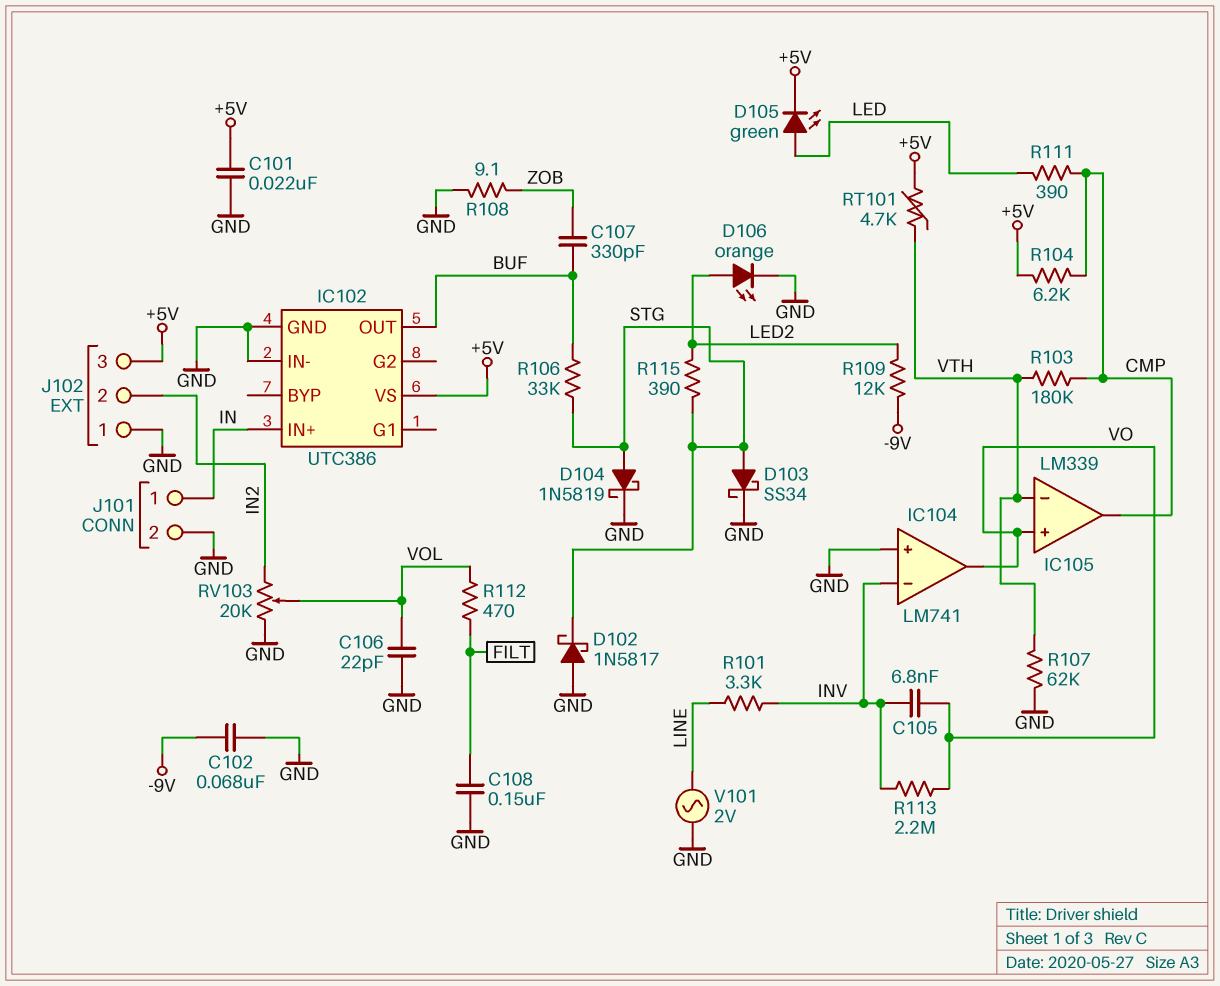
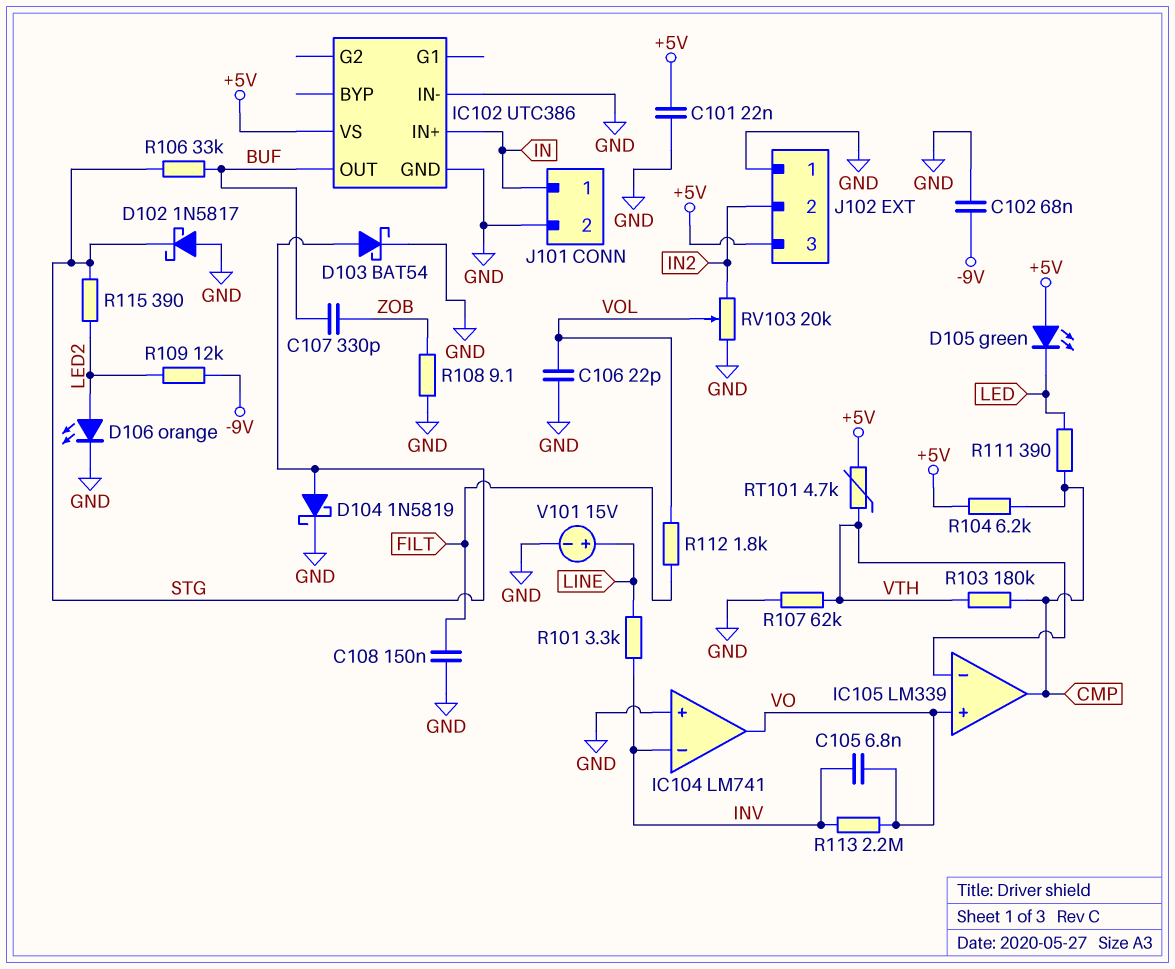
D103: schottky SS34 (A STG, K GND) -> schottky BAT54 (A STG, K GND)
D105: LED green (A LED, K +5V) -> LED green (A +5V, K LED)
R112: 470 (FILT, VOL) -> 1.8k (FILT, VOL)
V101: AC 2V (GND, LINE) -> 15V (plus LINE, minus GND)

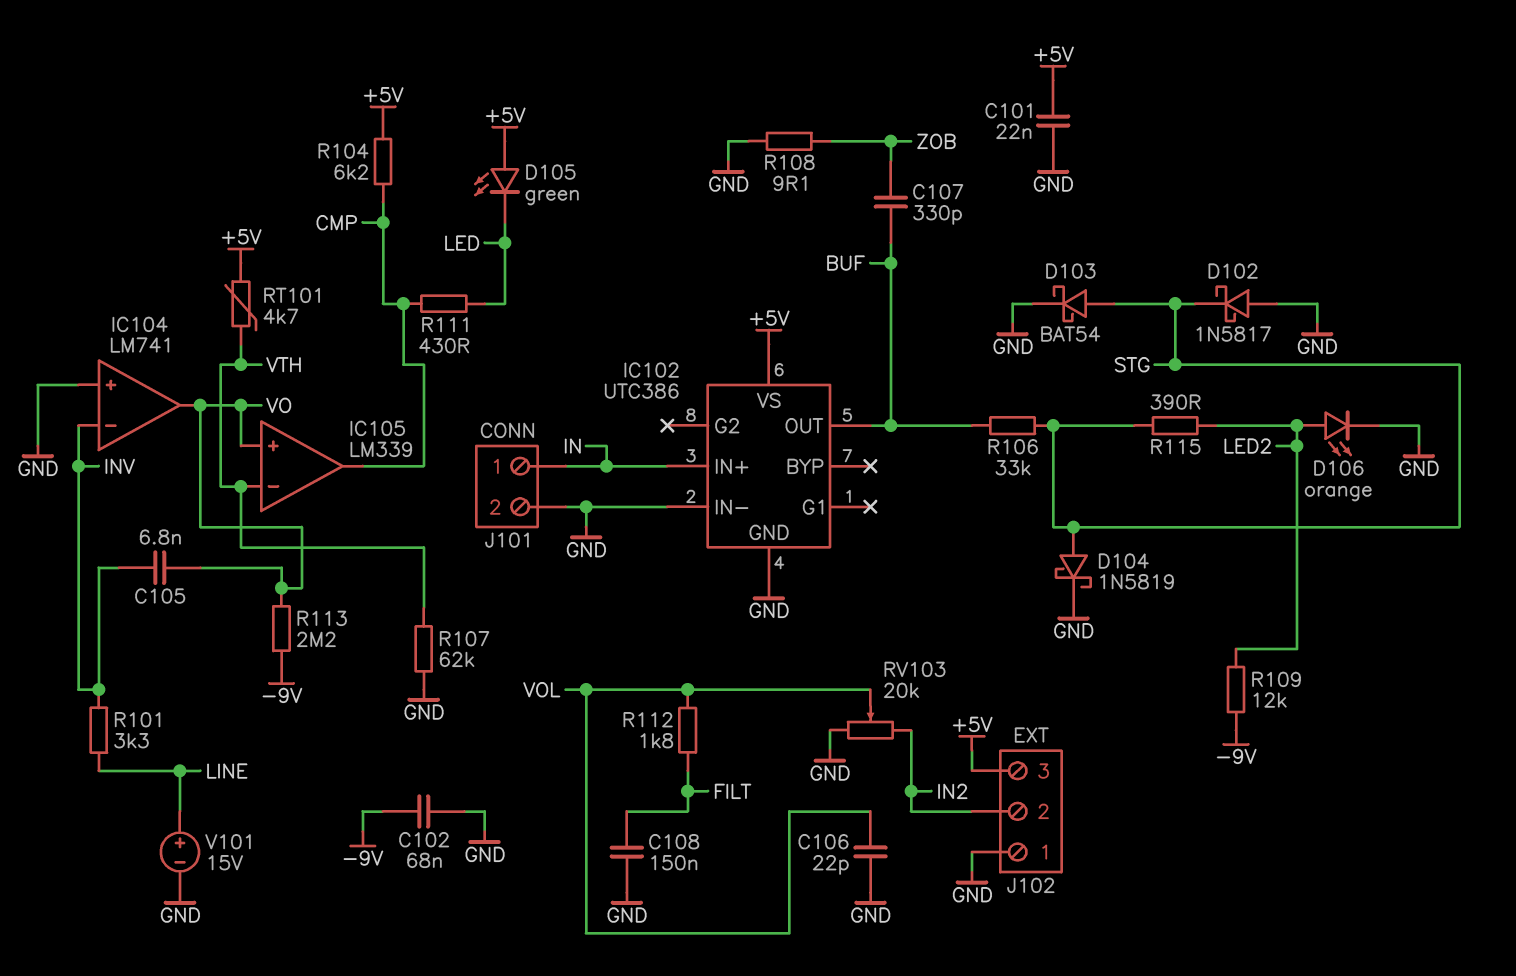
R103: 180k (CMP, VTH) -> none
R111: 390 (CMP, LED) -> 430 (CMP, LED)
R113: 2.2M (INV, VO) -> 2.2M (-9V, VO)

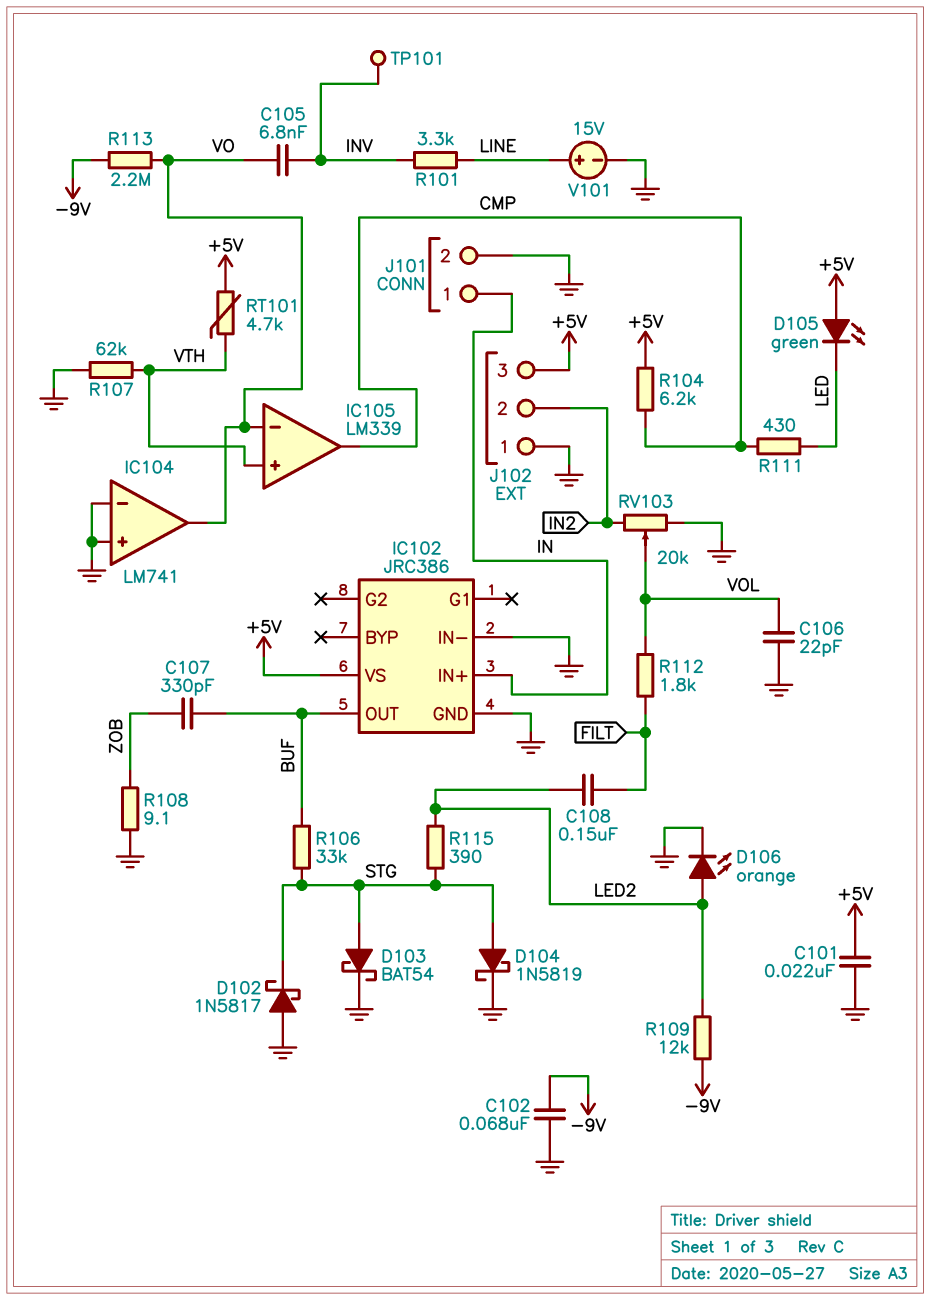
C108: 150nF (FILT, GND) -> 150nF (FILT, LED2)
IC102: UTC386 -> JRC386
IC104 pin in-: INV -> GND
IC105 pin in+: VO -> VTH
IC105 pin in-: VTH -> VO
TP101: none -> test point (INV)

